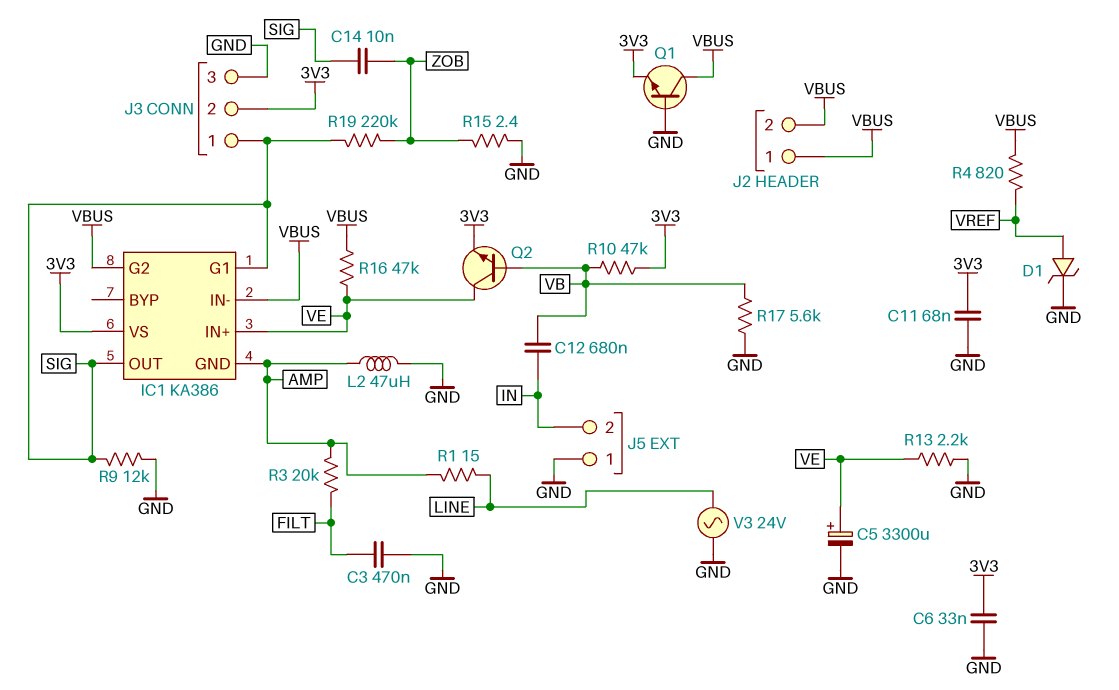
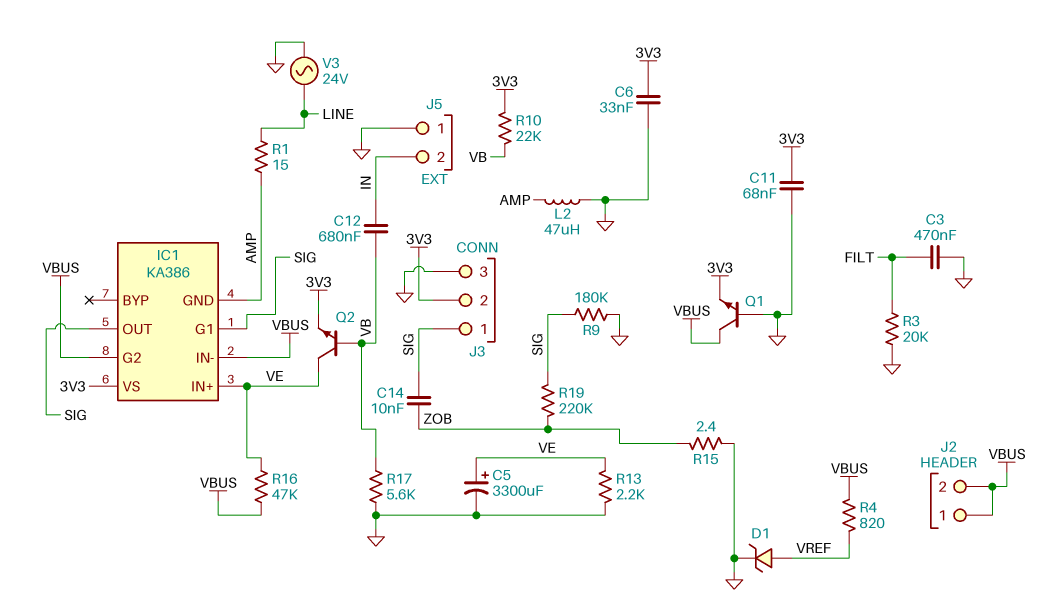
R3: 20k (AMP, FILT) -> 20k (FILT, GND)
R9: 12k (GND, SIG) -> 180k (GND, SIG)
R10: 47k (3V3, VB) -> 22k (3V3, VB)

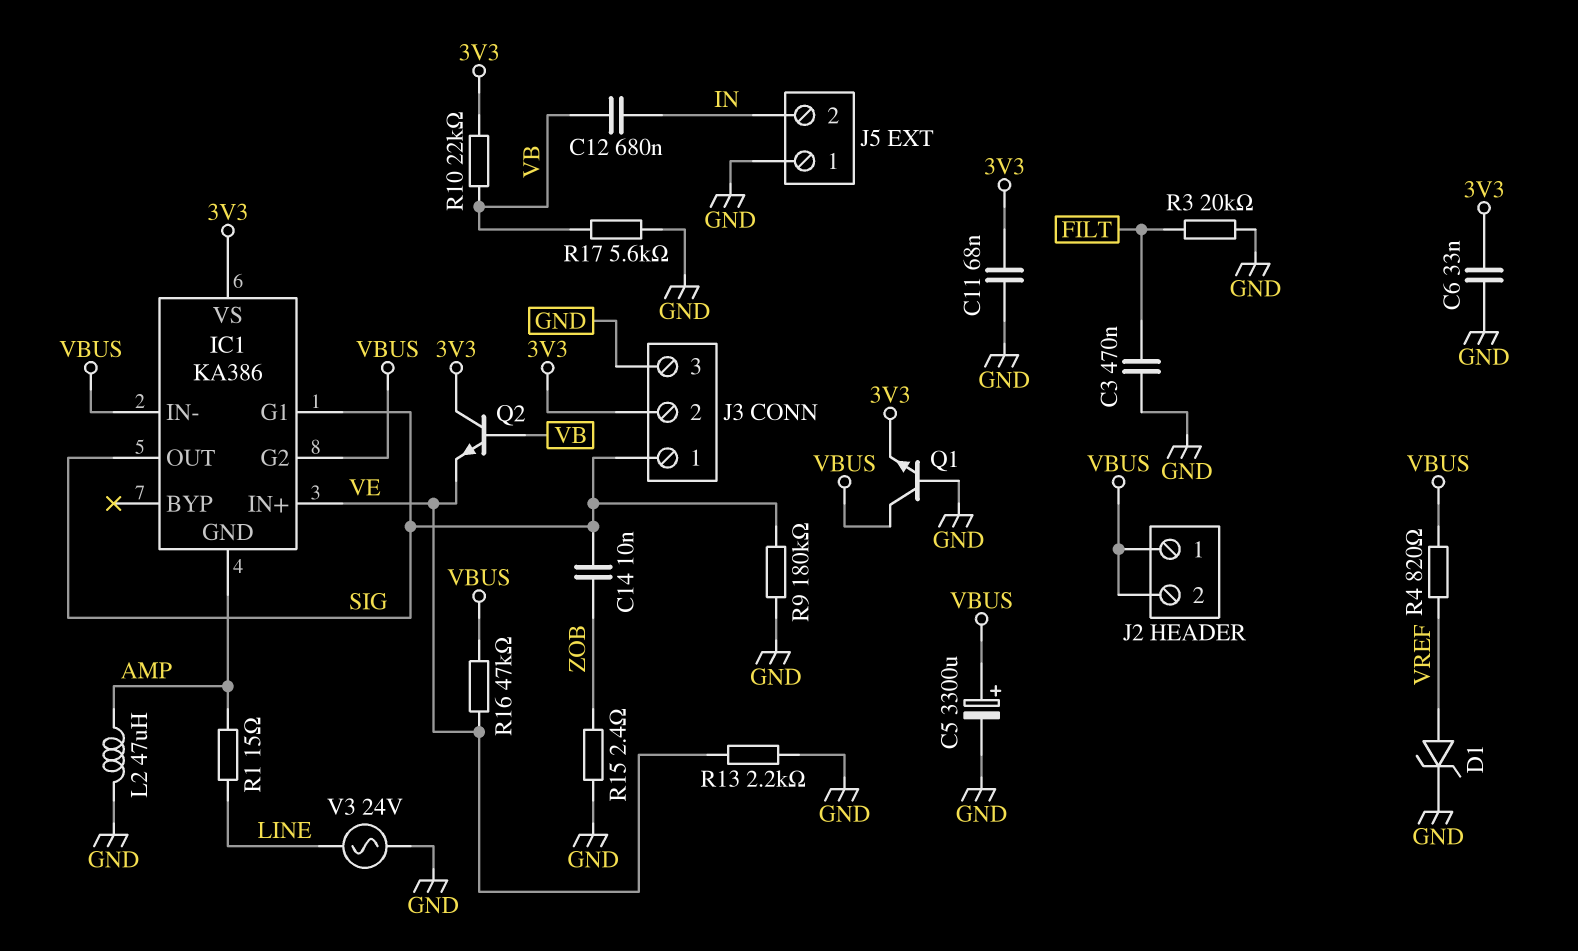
C5: 3300uF (plus VE, minus GND) -> 3300uF (plus VBUS, minus GND)
Q2: NPN (B VB, C VE, E 3V3) -> NPN (B VB, C 3V3, E VE)
R19: 220k (SIG, ZOB) -> none

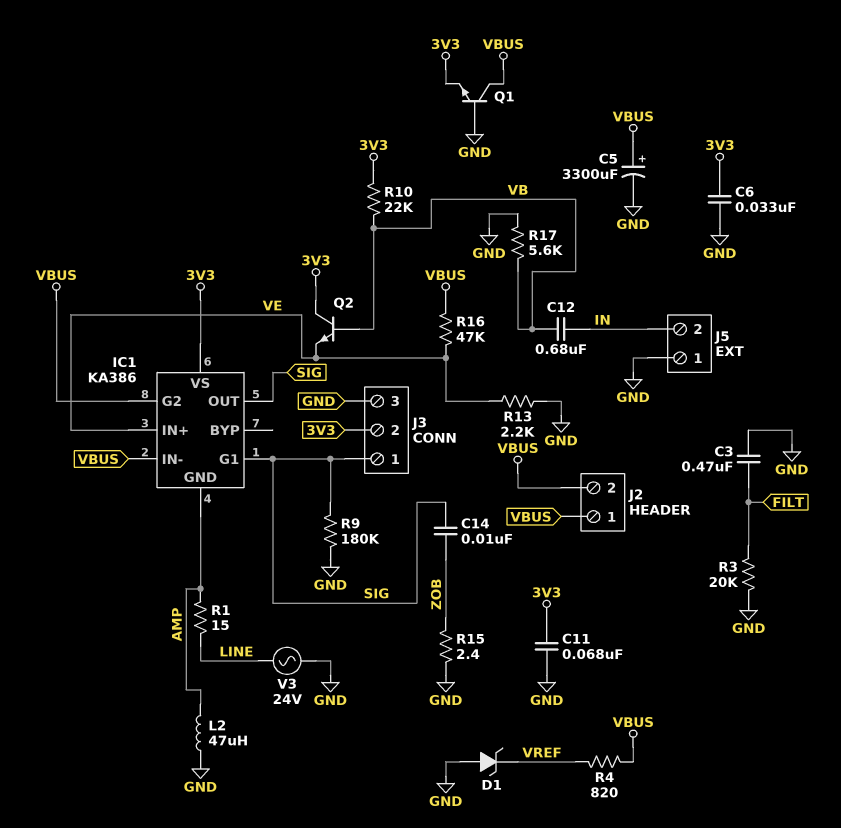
D1: zener (A VREF, K GND) -> zener (A GND, K VREF)

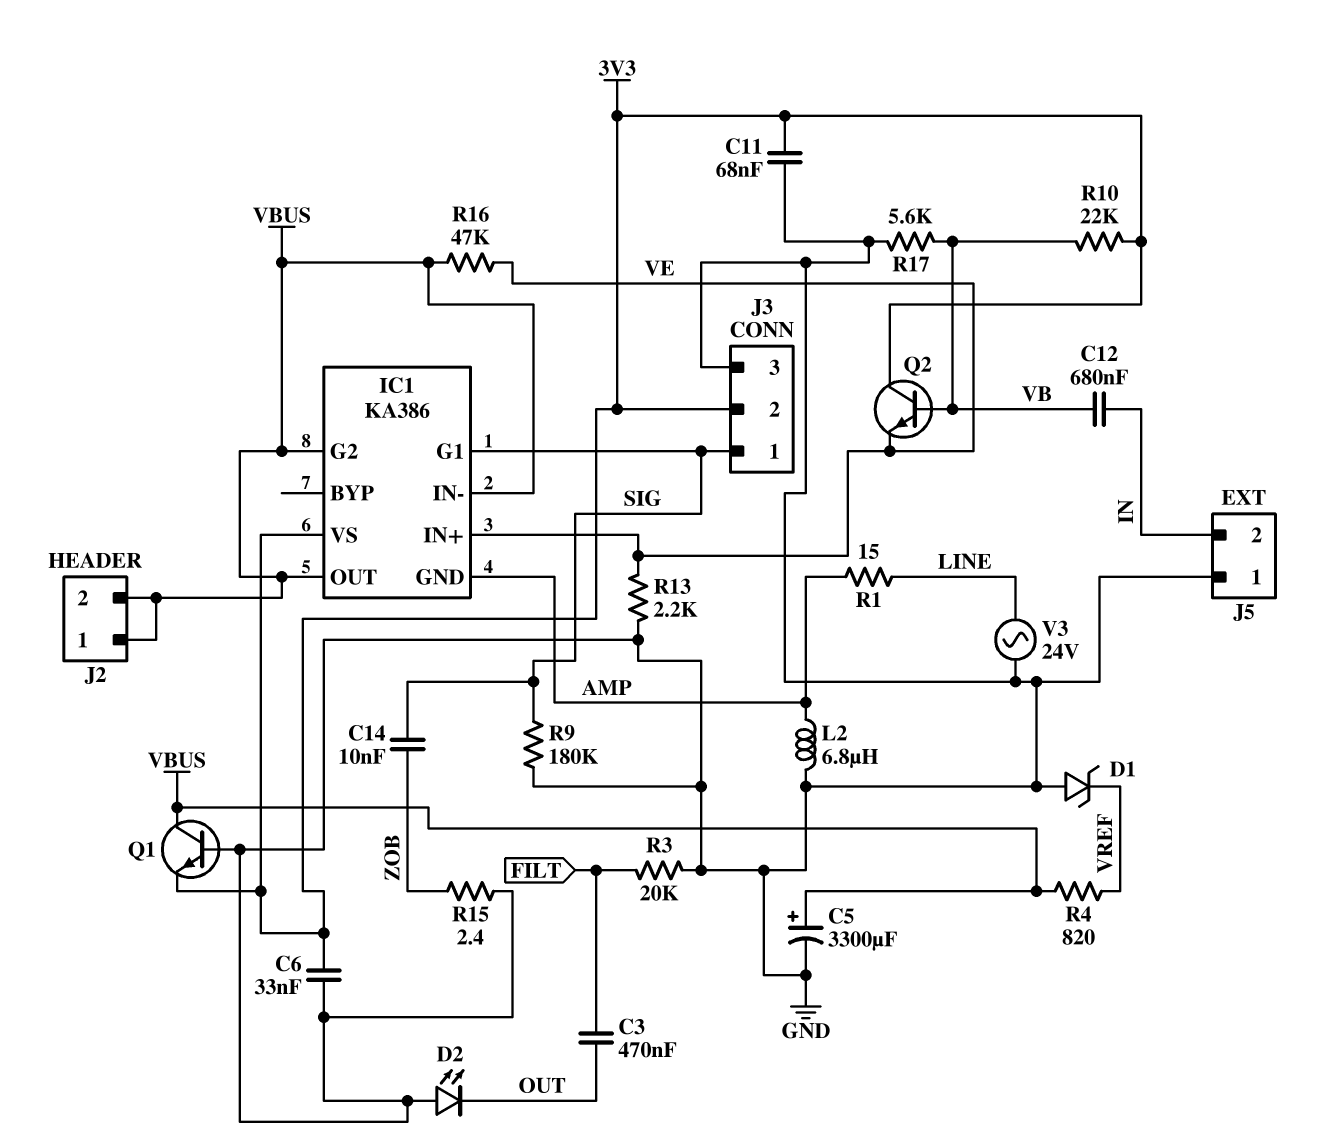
C3: 470nF (FILT, GND) -> 470nF (FILT, OUT)
D2: none -> LED (A GND, K OUT)
IC1 pin OUT: SIG -> VBUS
L2: 47uH (AMP, GND) -> 6.8uH (AMP, GND)

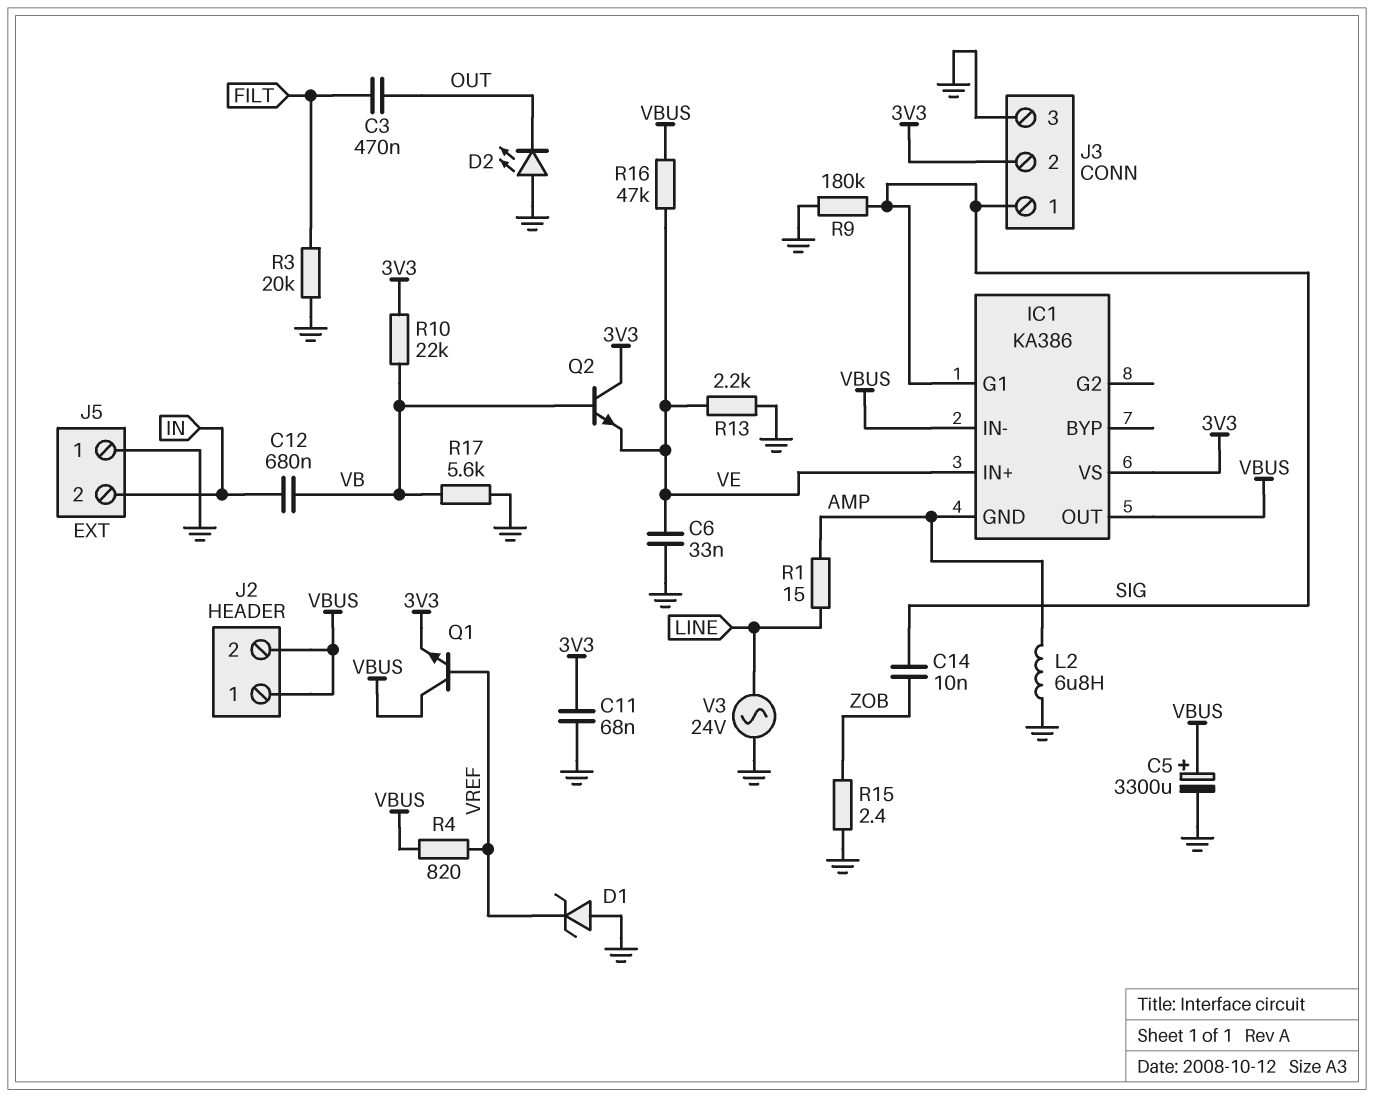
C6: 33nF (3V3, GND) -> 33nF (GND, VE)
IC1 pin G2: VBUS -> none
Q1: NPN (B GND, C VBUS, E 3V3) -> NPN (B VREF, C VBUS, E 3V3)

